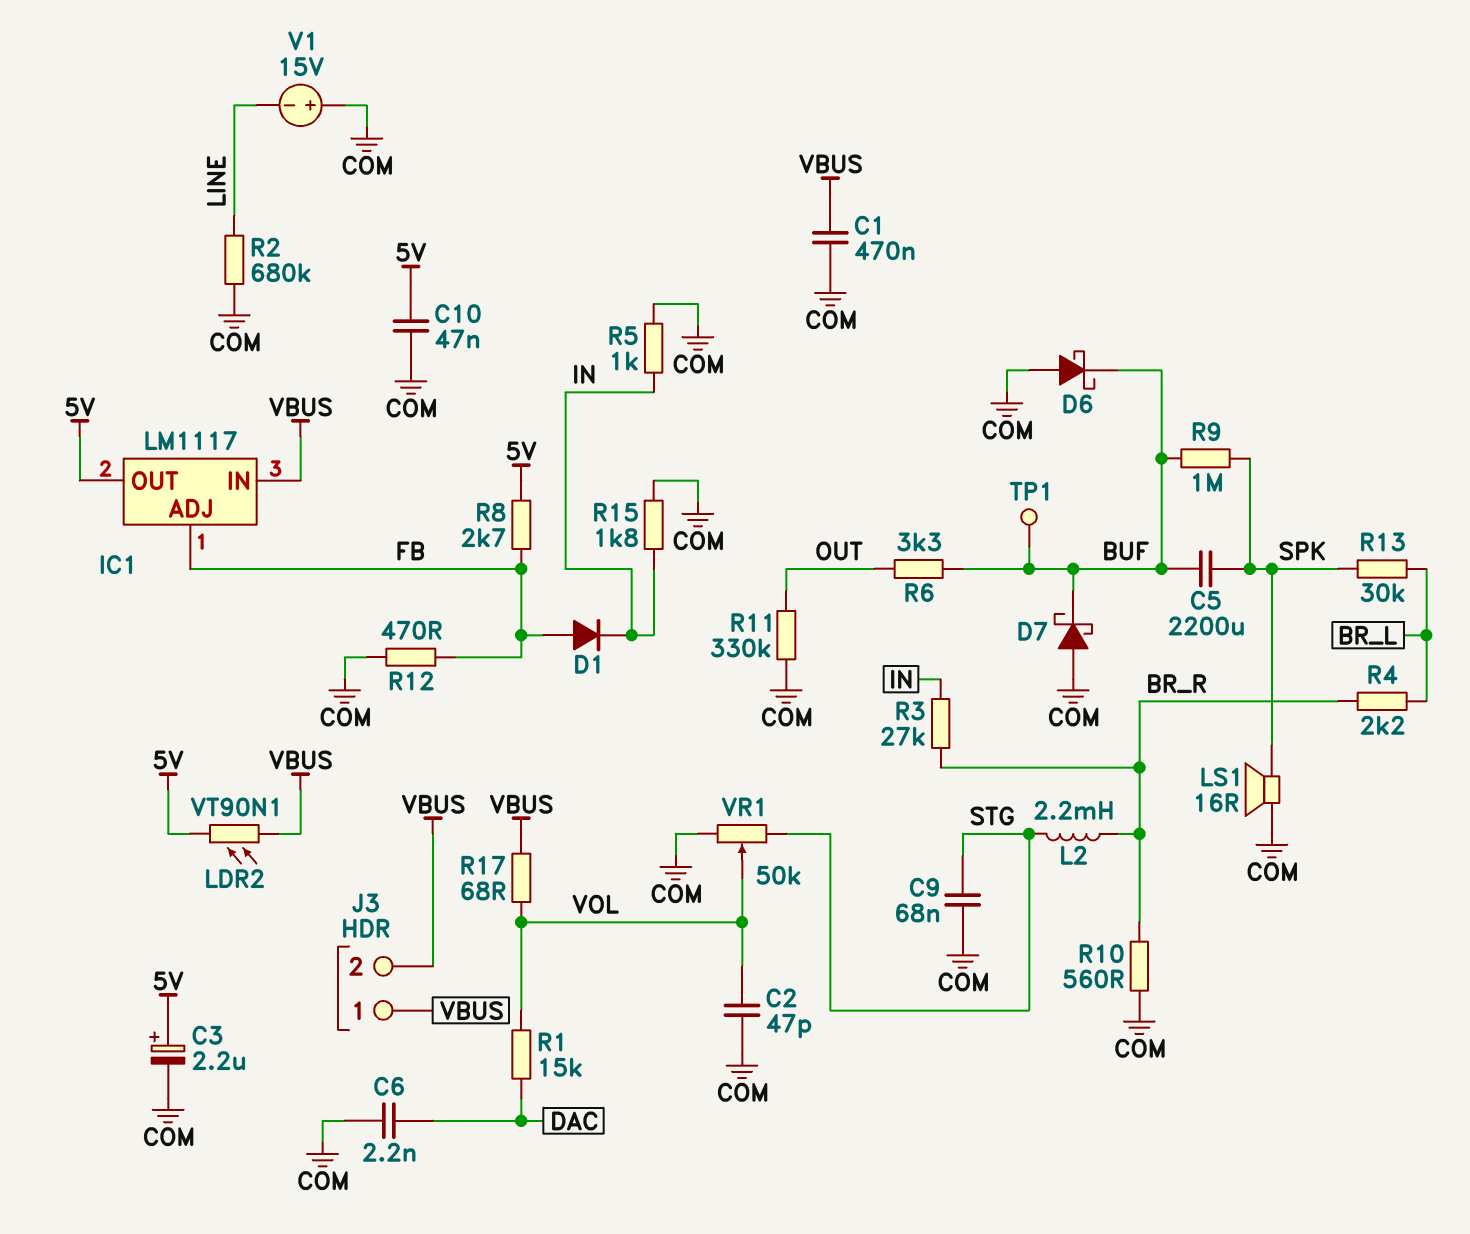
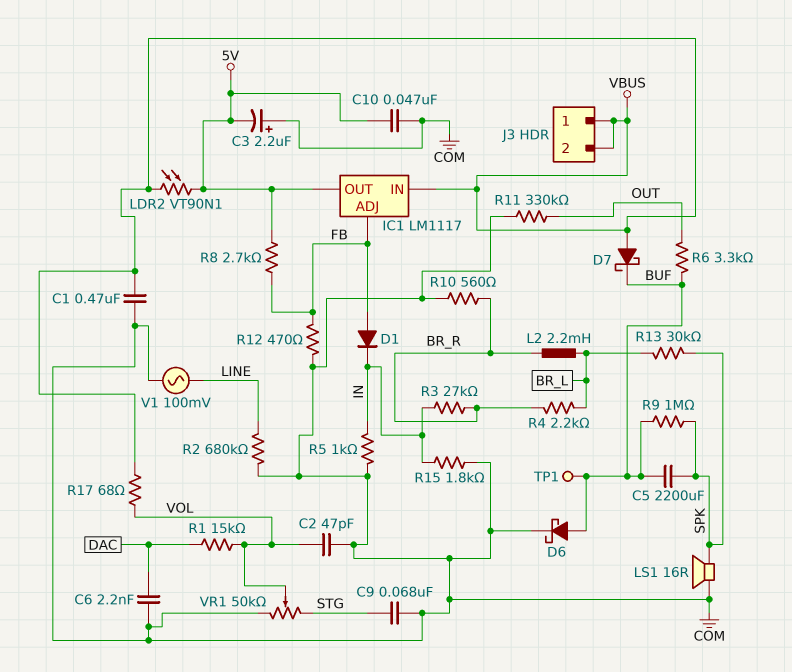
C3: 2.2uF (plus 5V, minus COM) -> 2.2uF (plus COM, minus 5V)
D6: schottky (A COM, K BUF) -> schottky (A BUF, K COM)
D7: schottky (A COM, K BUF) -> schottky (A VBUS, K BUF)
L2: 2.2mH (BR_R, STG) -> 2.2mH (BR_L, BR_R)
V1: 15V (plus COM, minus LINE) -> AC 100mV (COM, LINE)

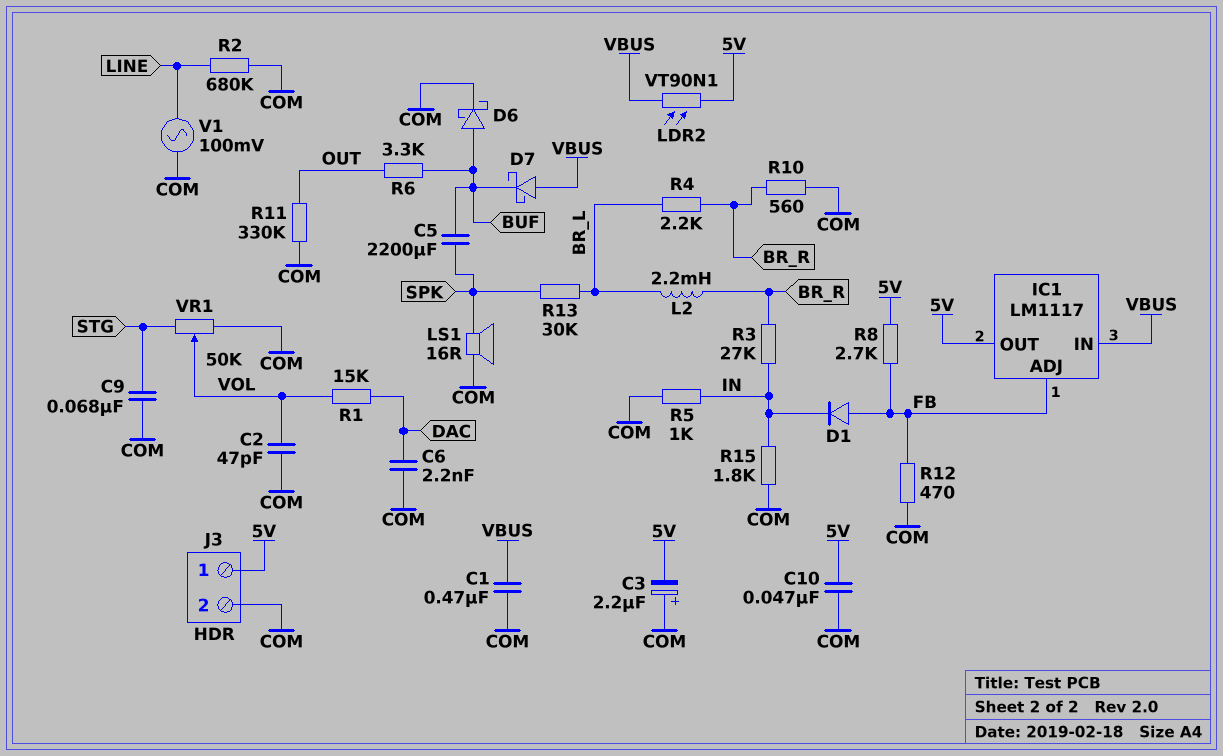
J3 pin 1: VBUS -> 5V
J3 pin 2: VBUS -> COM
R9: 1M (BUF, SPK) -> none
R17: 68 (VBUS, VOL) -> none
TP1: test point (BUF) -> none

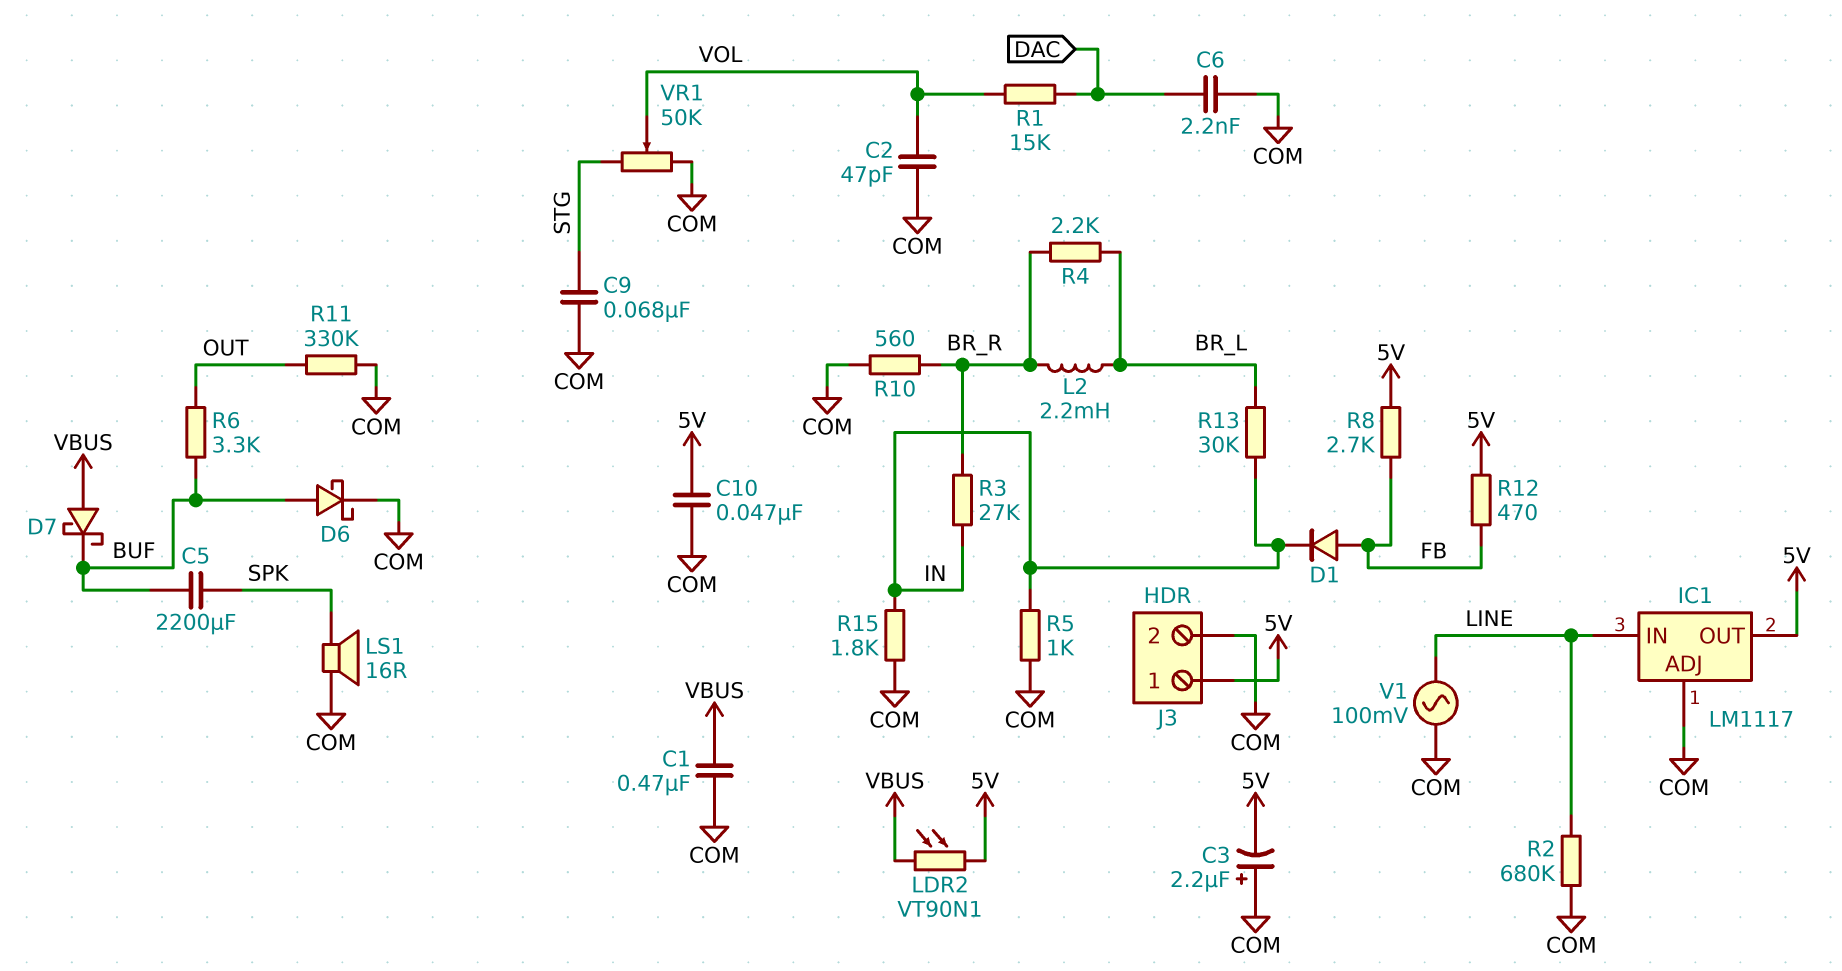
IC1 pin ADJ: FB -> COM
IC1 pin IN: VBUS -> LINE
R12: 470 (COM, FB) -> 470 (5V, FB)
R13: 30k (BR_L, SPK) -> 30k (BR_L, IN)

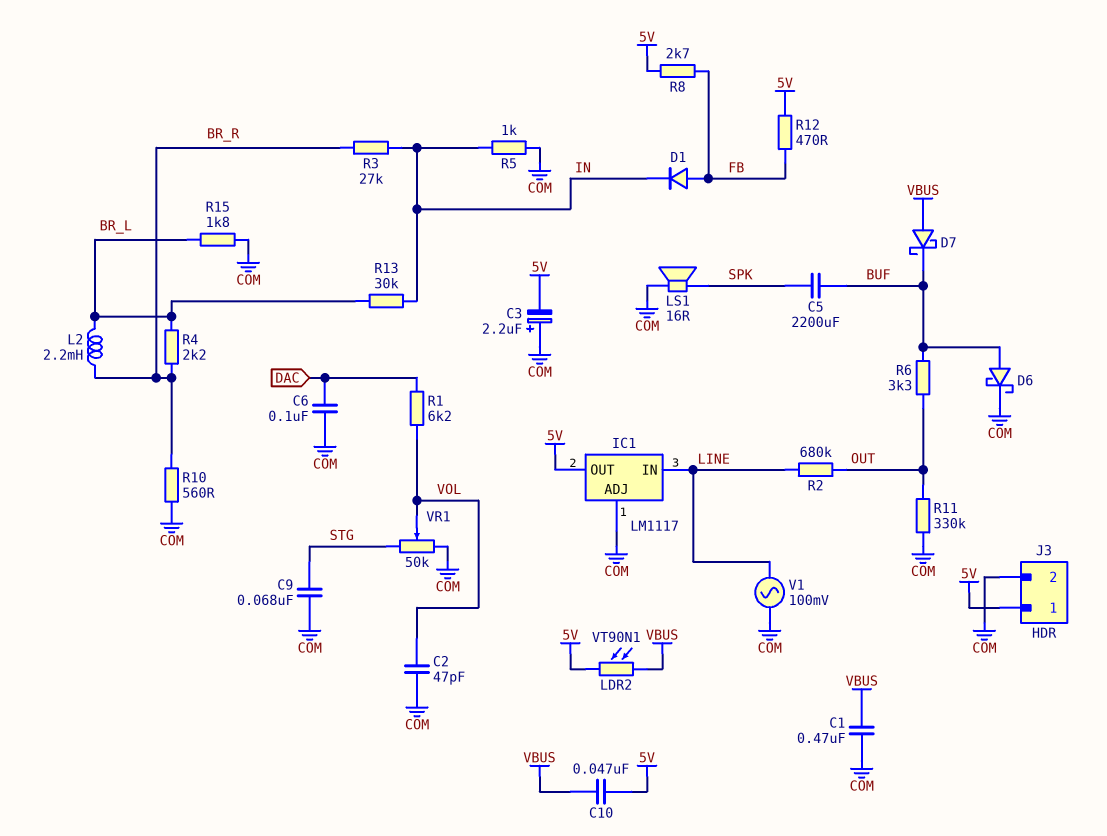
C6: 2.2nF (COM, DAC) -> 100nF (COM, DAC)
C10: 47nF (5V, COM) -> 47nF (5V, VBUS)
R1: 15k (DAC, VOL) -> 6.2k (DAC, VOL)
R2: 680k (COM, LINE) -> 680k (LINE, OUT)
R15: 1.8k (COM, IN) -> 1.8k (BR_L, COM)

